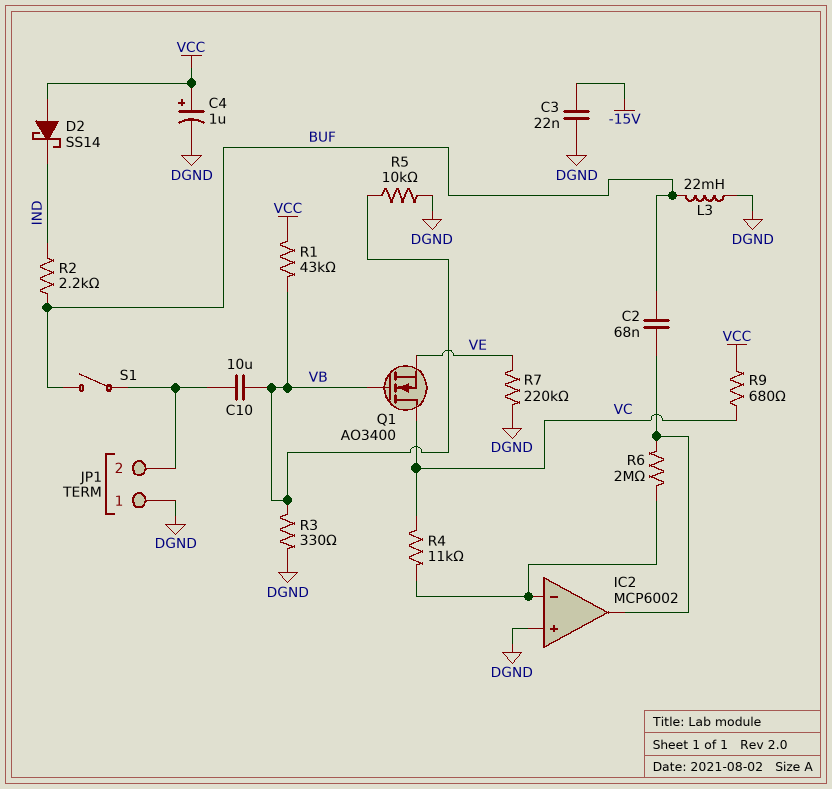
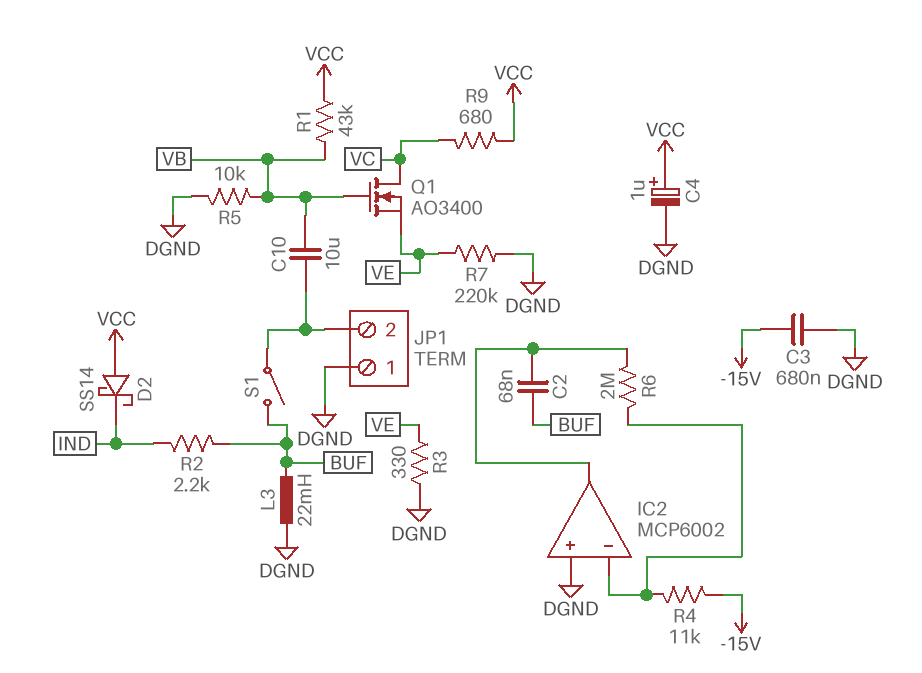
C3: 22nF (-15V, DGND) -> 680nF (-15V, DGND)
R3: 330 (DGND, VB) -> 330 (DGND, VE)
R4: 11k (IC2/in-, VC) -> 11k (-15V, IC2/in-)

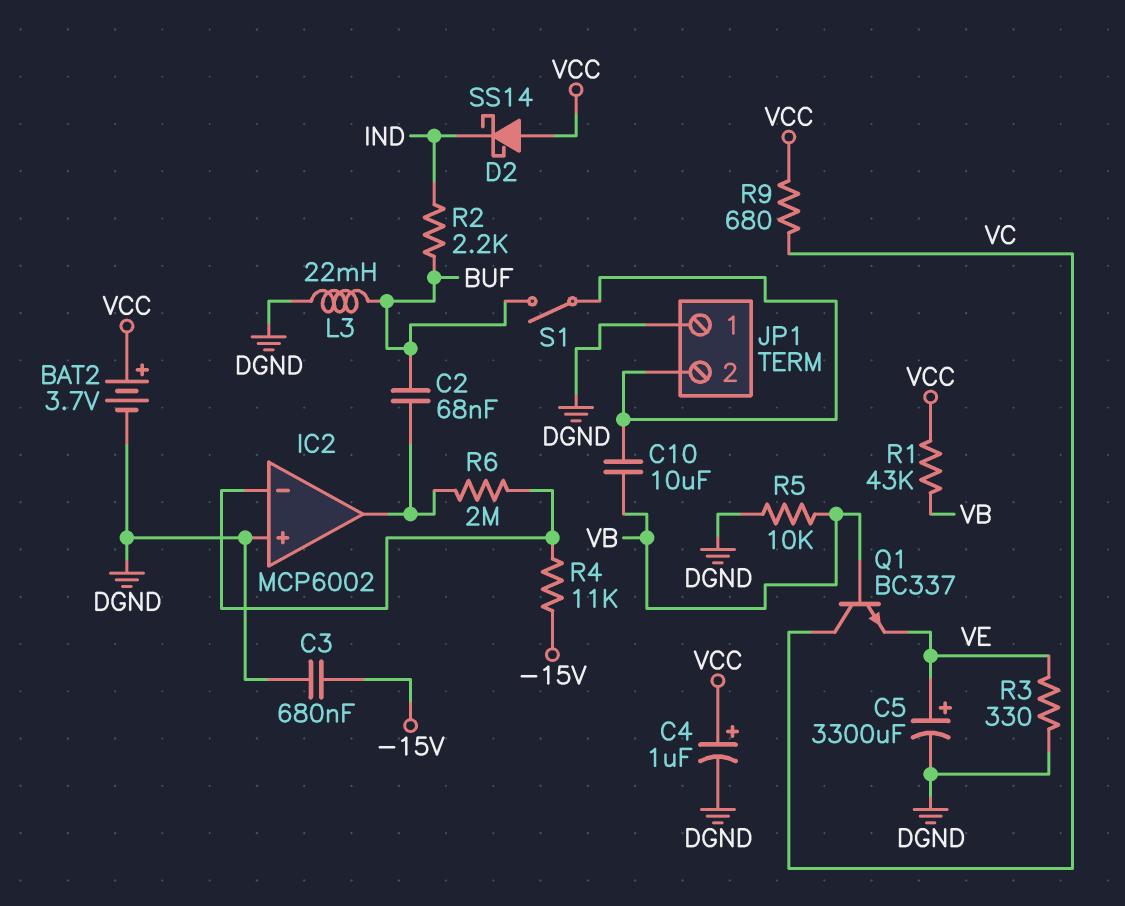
BAT2: none -> 3.7V (plus VCC, minus DGND)
C5: none -> 3300uF (plus VE, minus DGND)
Q1: NMOS AO3400 (G VB, D VC, S VE) -> NPN BC337 (B VB, C VC, E VE)
R7: 220k (DGND, VE) -> none

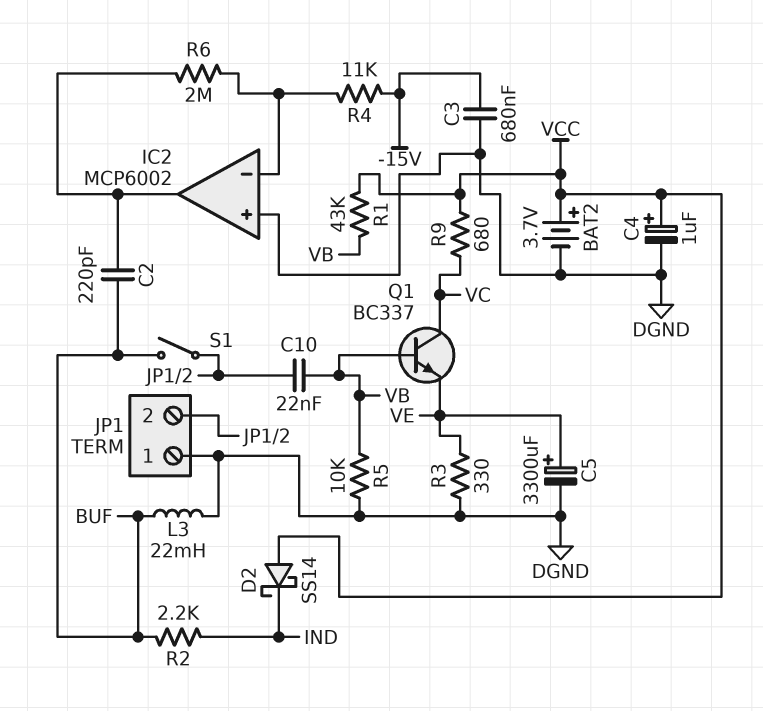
C2: 68nF (BUF, IC2/out) -> 220pF (BUF, IC2/out)
C10: 10uF (JP1/2, VB) -> 22nF (JP1/2, VB)

